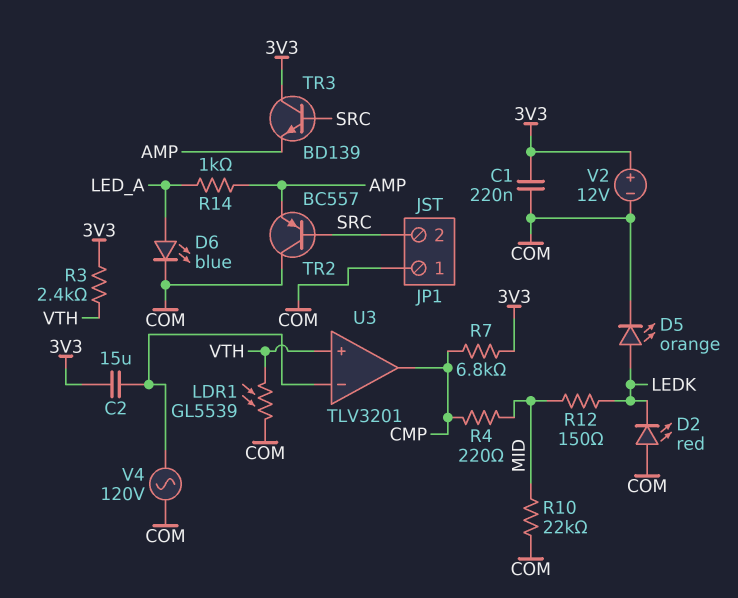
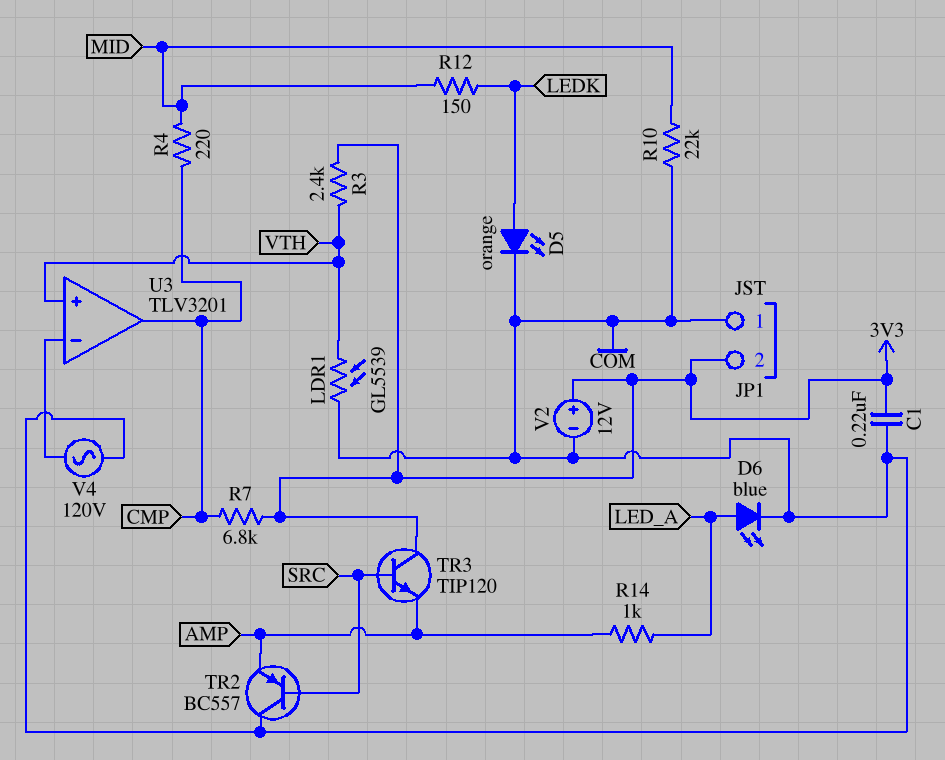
C2: 15uF (3V3, U3/in-) -> none
D2: LED red (A COM, K LEDK) -> none
JP1 pin 2: SRC -> 3V3
TR3: NPN BD139 (B SRC, C 3V3, E AMP) -> NPN TIP120 (B SRC, C 3V3, E AMP)

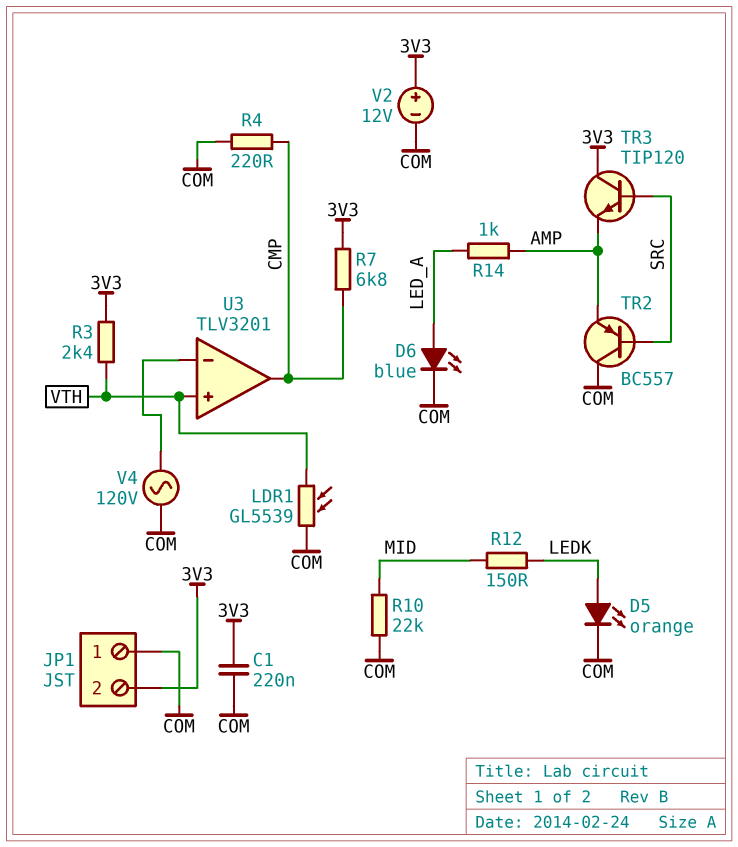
R4: 220 (CMP, MID) -> 220 (CMP, COM)

